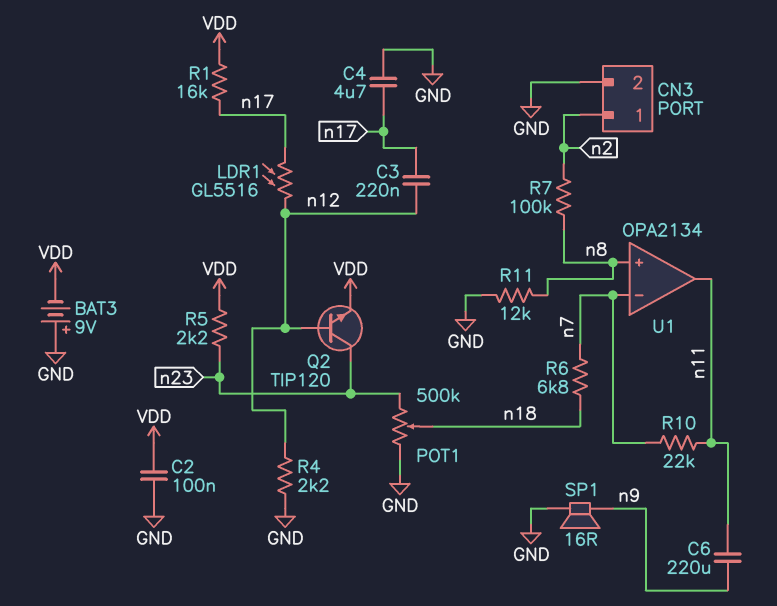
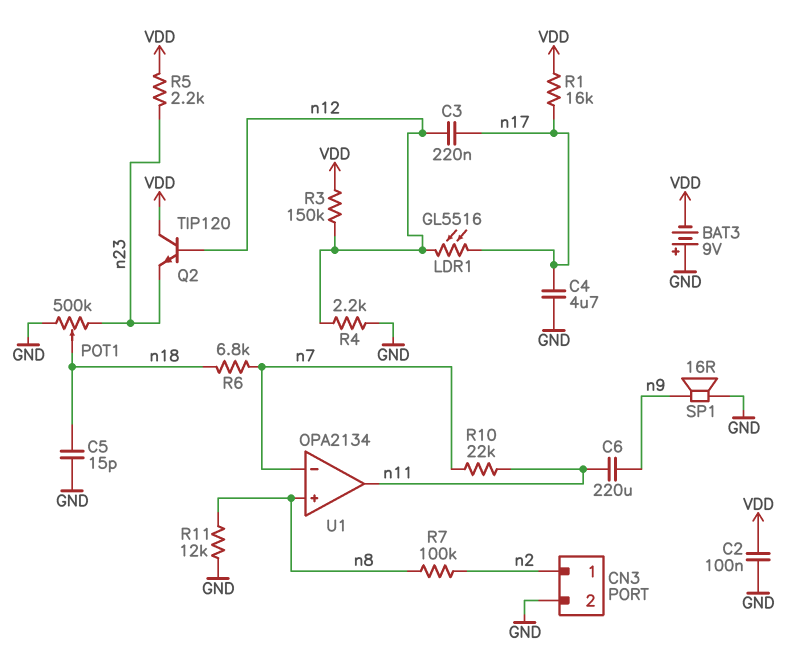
C5: none -> 15pF (GND, n18)
Q2: NPN TIP120 (B n12, C n23, E VDD) -> NPN TIP120 (B n12, C VDD, E n23)
R3: none -> 150k (VDD, n12)

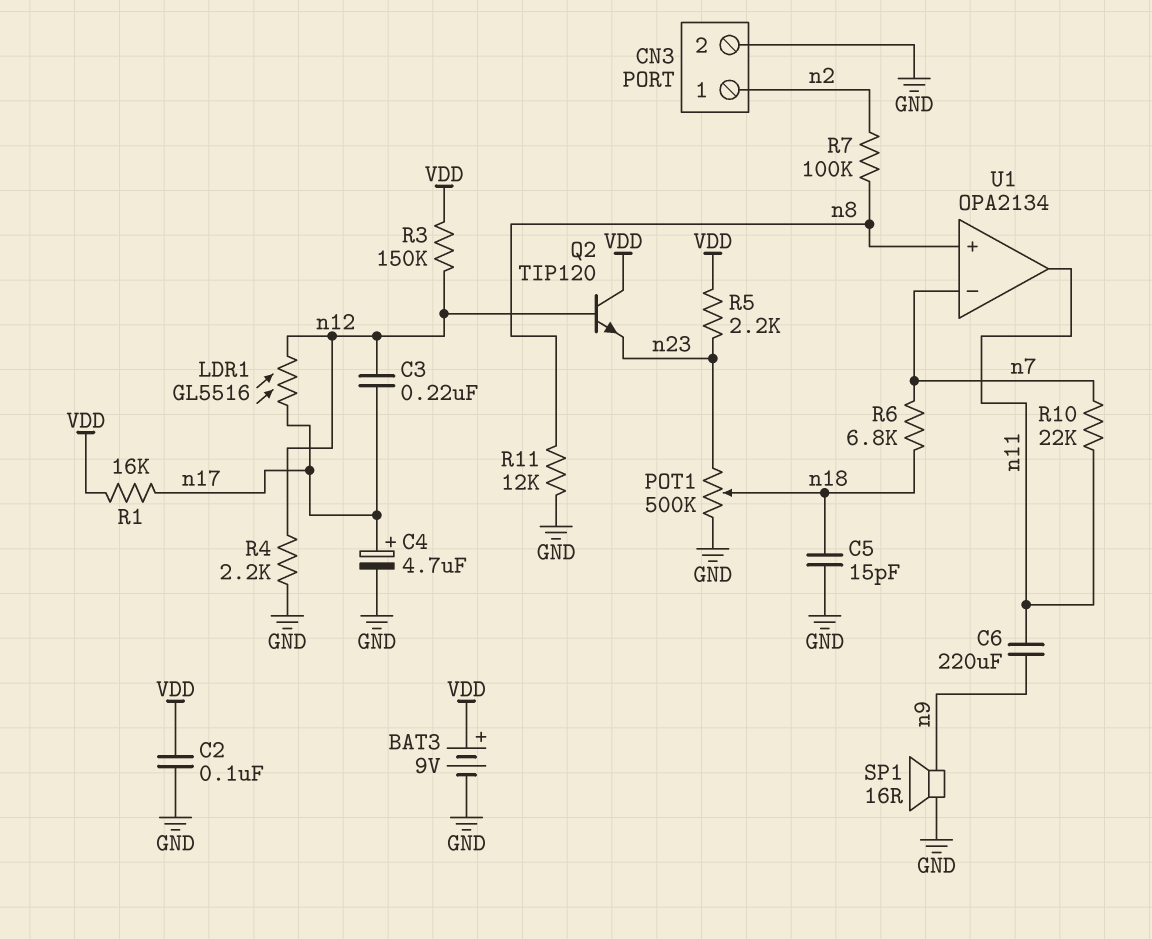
BAT3: 9V (plus GND, minus VDD) -> 9V (plus VDD, minus GND)
C4: 4.7uF (GND, n17) -> 4.7uF (plus n17, minus GND)

